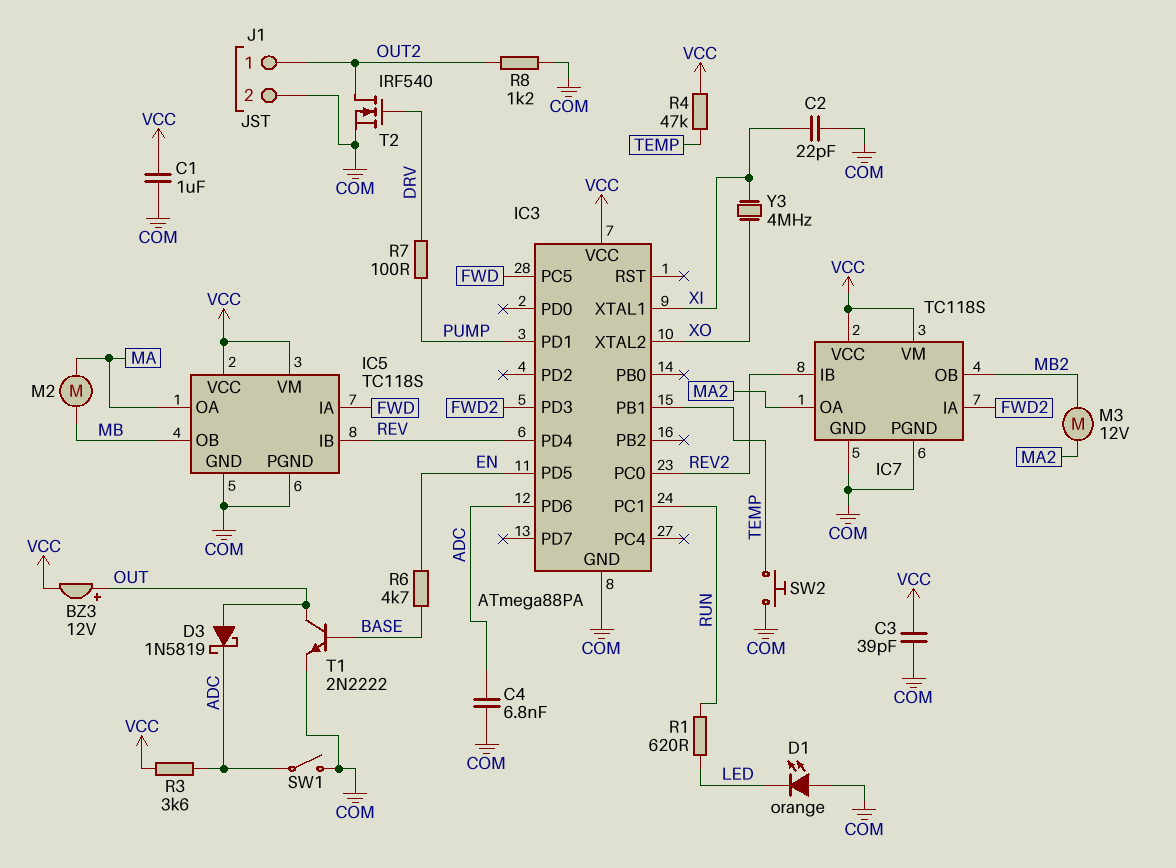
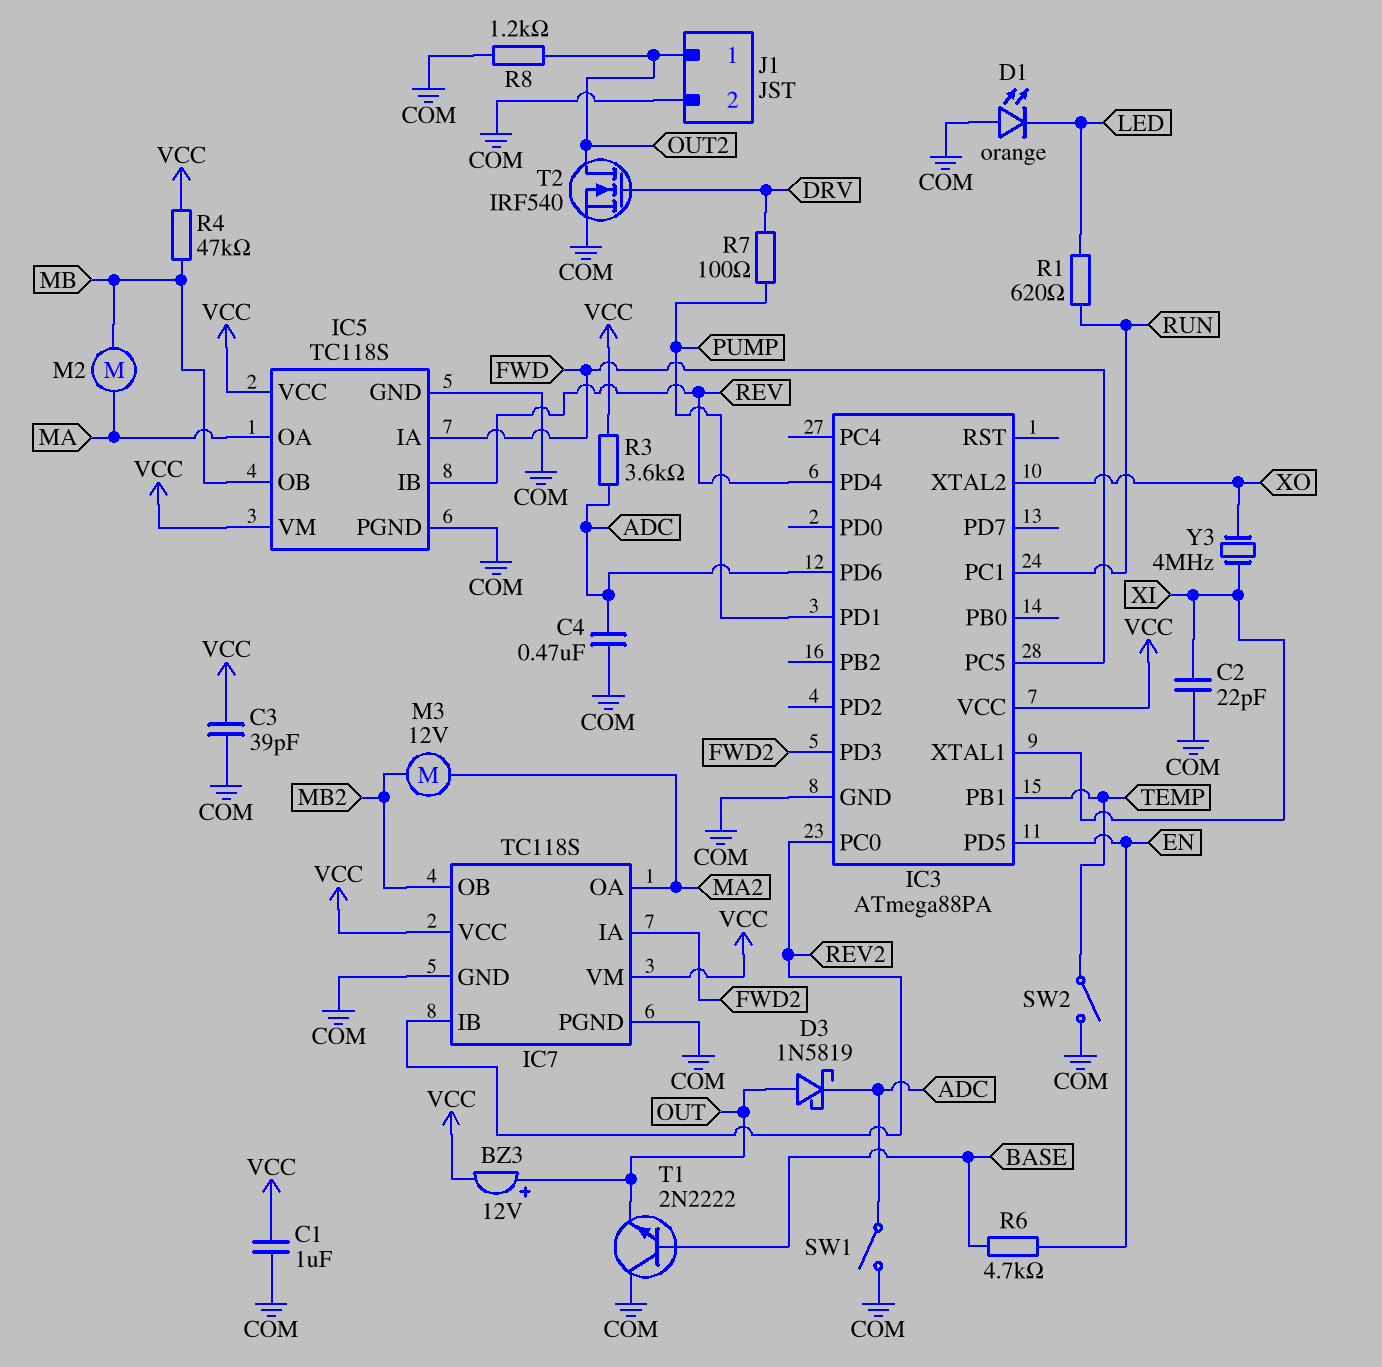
C4: 6.8nF (ADC, COM) -> 470nF (ADC, COM)
R4: 47k (TEMP, VCC) -> 47k (MB, VCC)
SW2: button (COM, TEMP) -> switch (COM, TEMP)
T1: NPN 2N2222 (B BASE, C OUT, E COM) -> NPN 2N2222 (B BASE, C COM, E OUT)

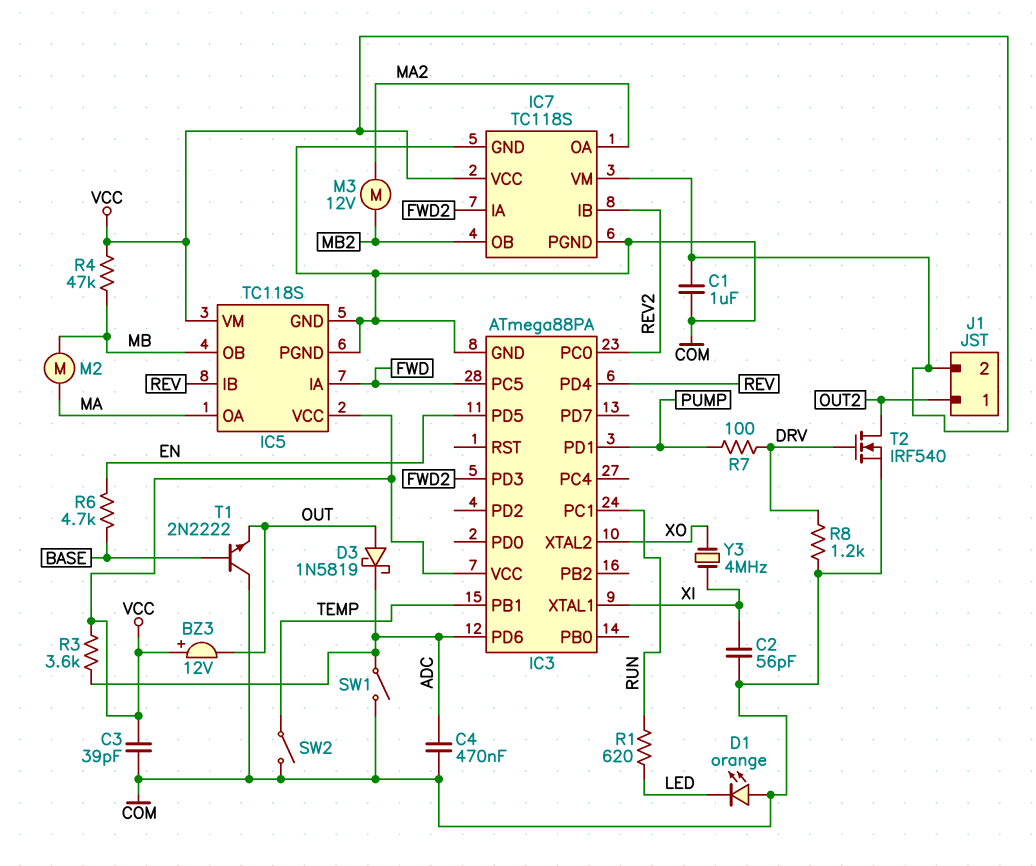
BZ3: buzzer 12V (plus OUT, minus VCC) -> buzzer 12V (plus VCC, minus OUT)
C2: 22pF (COM, XI) -> 56pF (COM, XI)
J1 pin 2: COM -> VCC
R8: 1.2k (COM, OUT2) -> 1.2k (COM, DRV)

